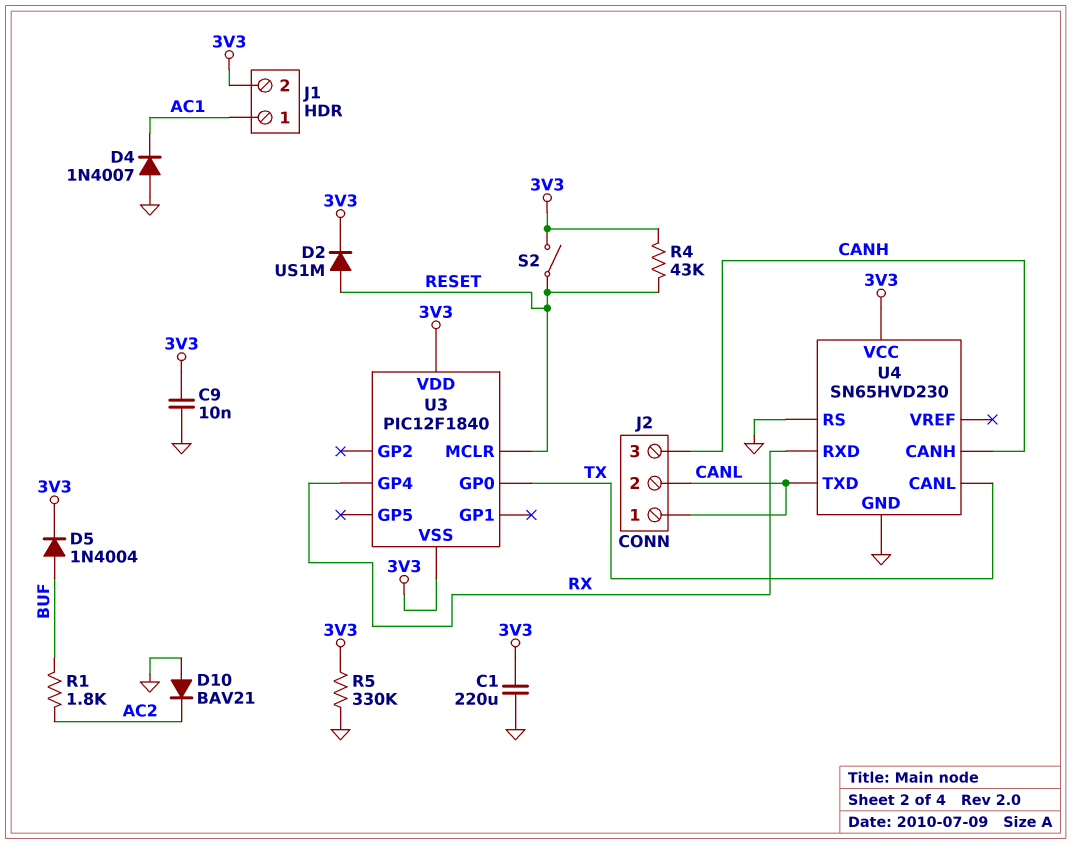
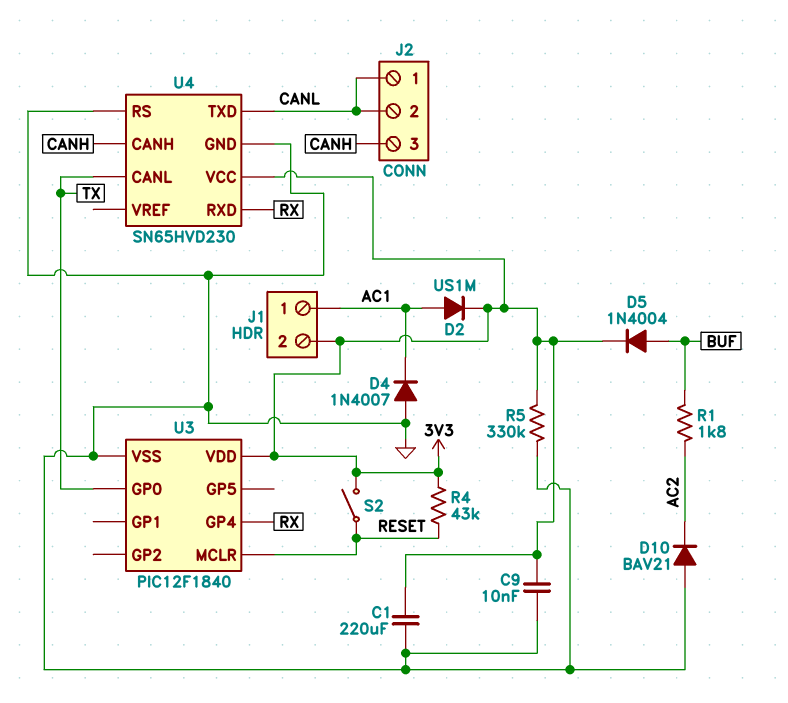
D2: diode US1M (A RESET, K 3V3) -> diode US1M (A AC1, K 3V3)
U3 pin VSS: 3V3 -> GND

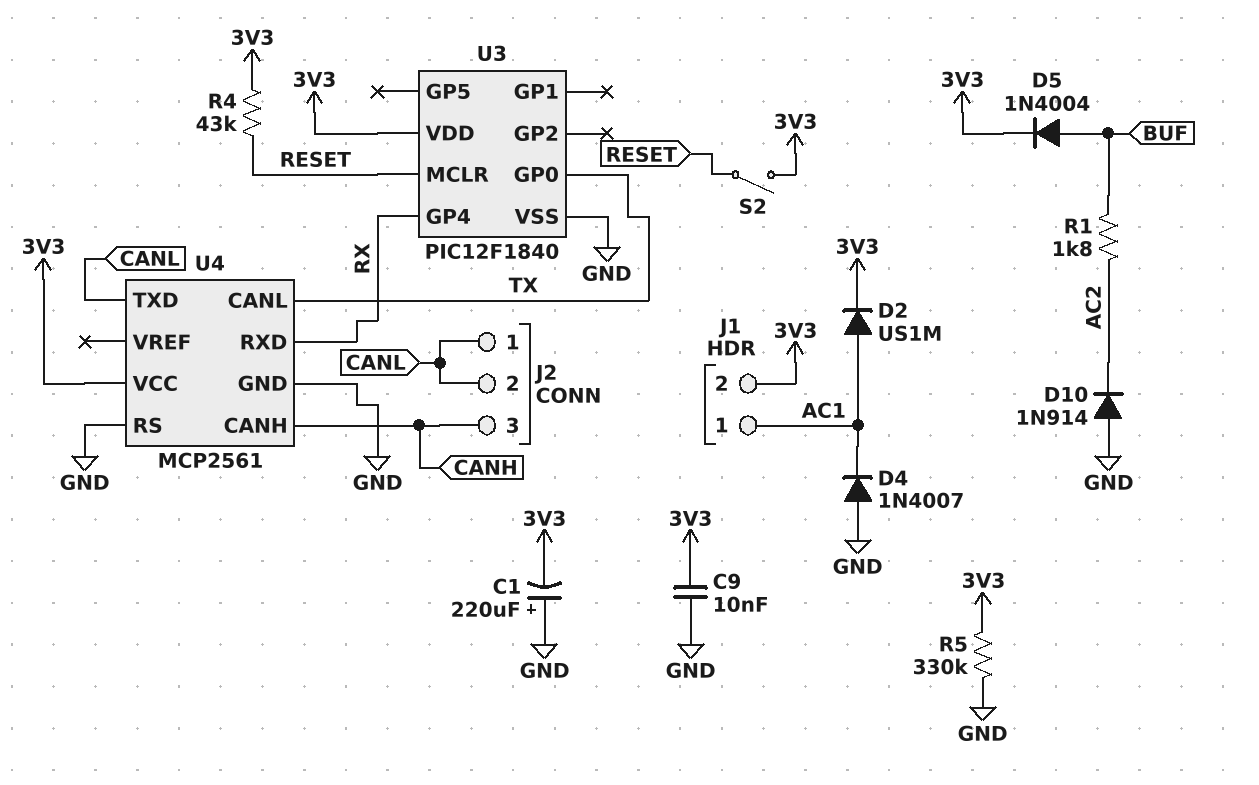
C1: 220uF (3V3, GND) -> 220uF (plus GND, minus 3V3)
D10: diode BAV21 (A GND, K AC2) -> diode 1N914 (A GND, K AC2)
U4: SN65HVD230 -> MCP2561

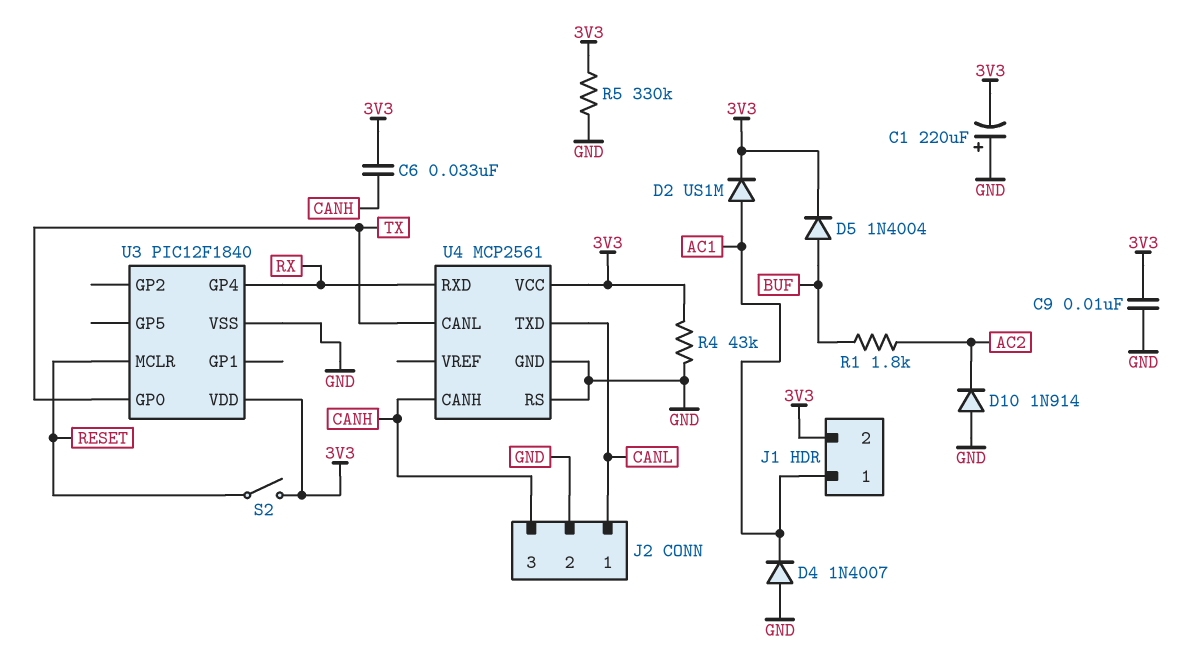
C6: none -> 33nF (3V3, CANH)
J2 pin 2: CANL -> GND
R4: 43k (3V3, RESET) -> 43k (3V3, GND)

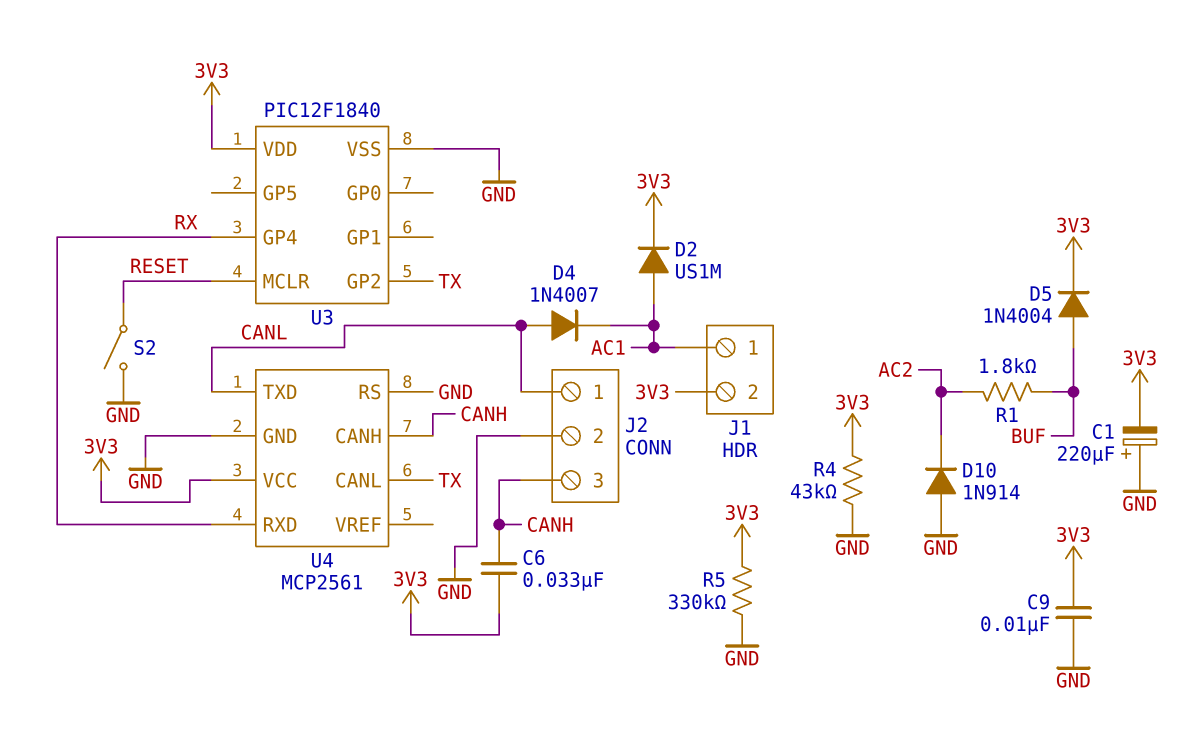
D4: diode 1N4007 (A GND, K AC1) -> diode 1N4007 (A CANL, K AC1)
S2: switch (3V3, RESET) -> switch (GND, RESET)
U3 pin GP0: TX -> none
U3 pin GP2: none -> TX

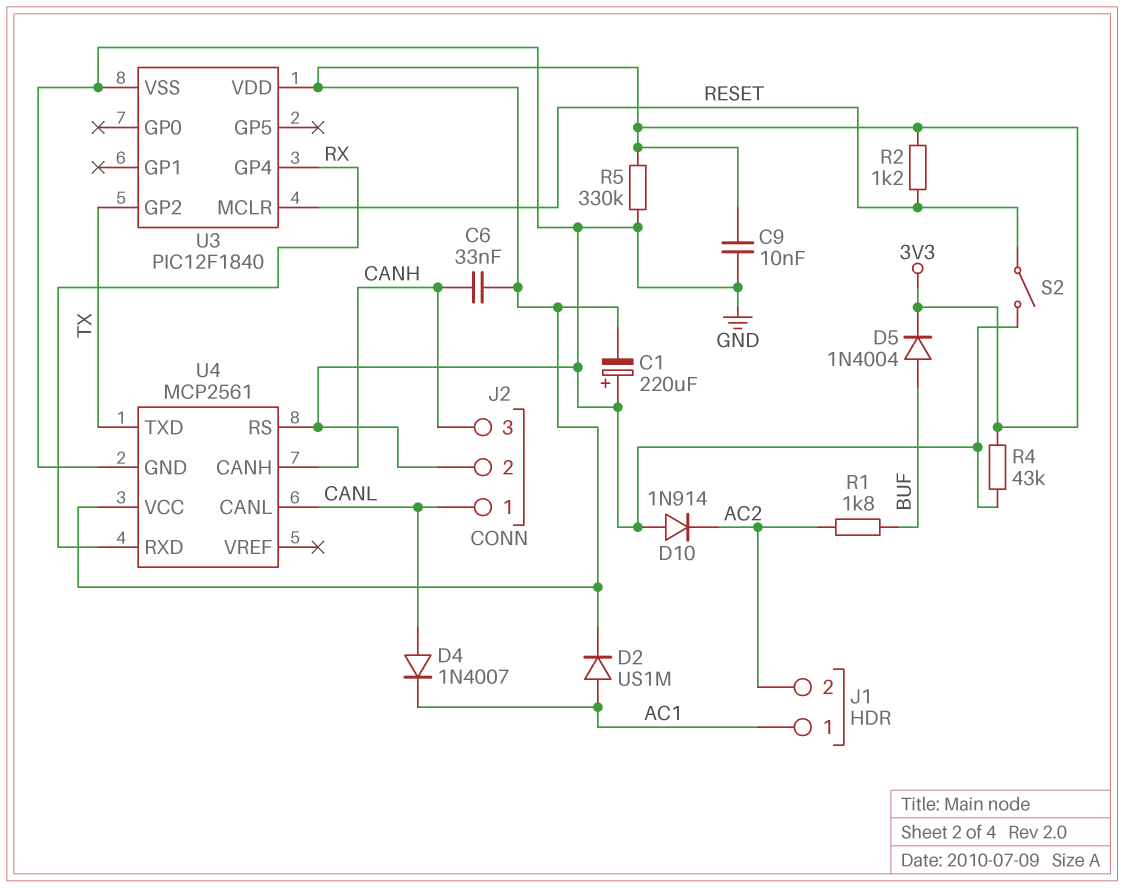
J1 pin 2: 3V3 -> AC2
R2: none -> 1.2k (3V3, RESET)
U4 pin CANL: TX -> CANL
U4 pin TXD: CANL -> TX

